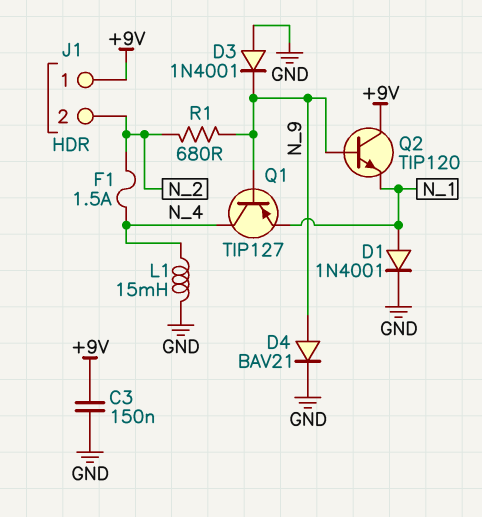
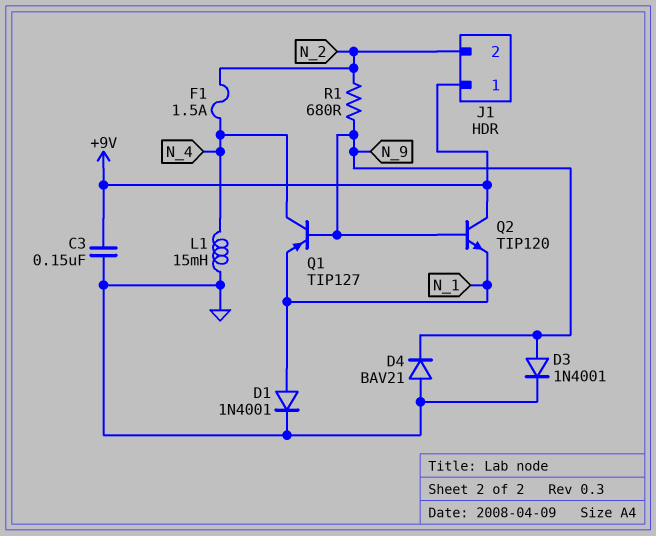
D3: diode 1N4001 (A GND, K N_9) -> diode 1N4001 (A N_9, K GND)
D4: diode BAV21 (A N_9, K GND) -> diode BAV21 (A GND, K N_9)

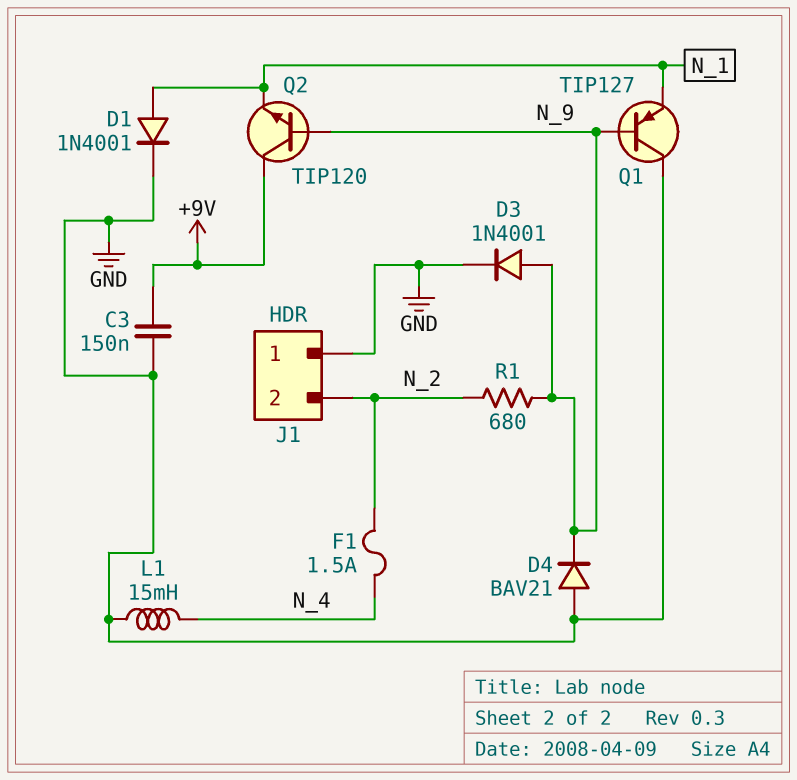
J1 pin 1: +9V -> GND
Q1: PNP TIP127 (B N_9, C N_4, E N_1) -> PNP TIP127 (B N_9, C GND, E N_1)

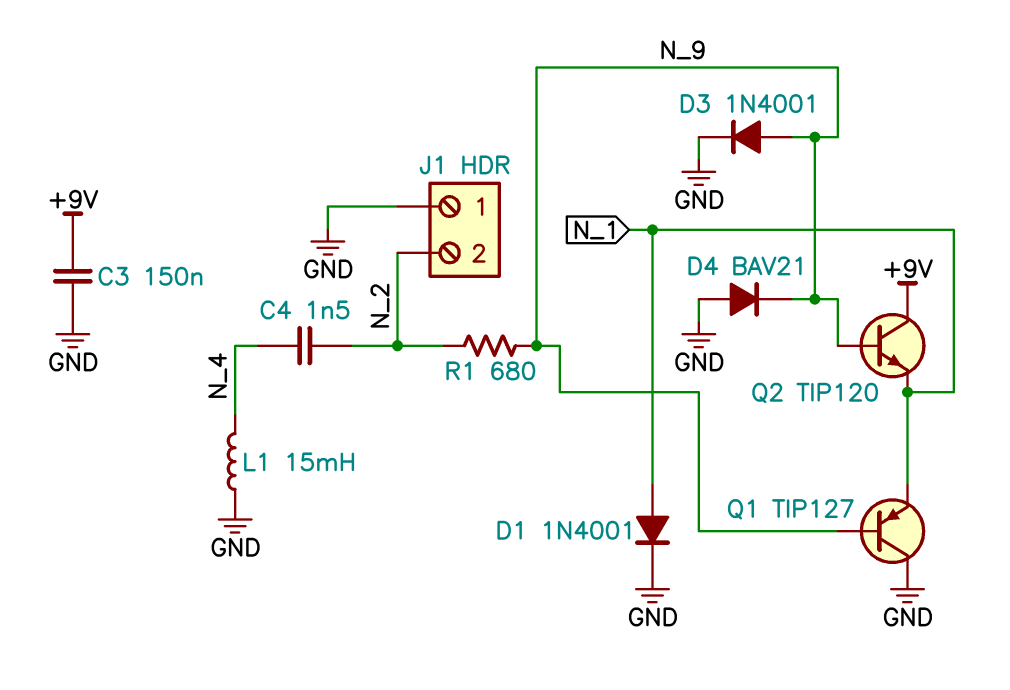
C4: none -> 1.5nF (N_2, N_4)
F1: 1.5A (N_2, N_4) -> none

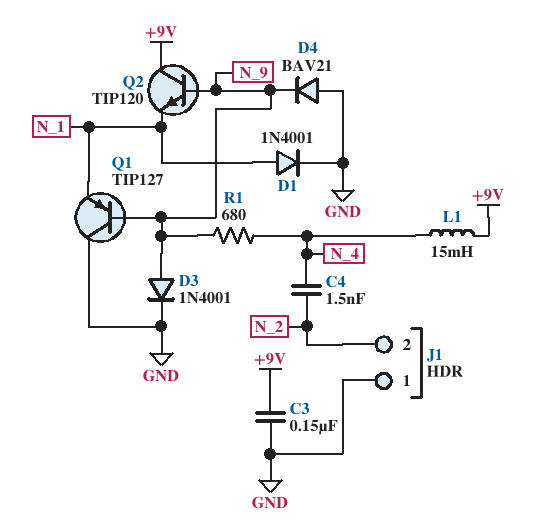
L1: 15mH (GND, N_4) -> 15mH (+9V, N_4)
R1: 680 (N_2, N_9) -> 680 (N_4, N_9)

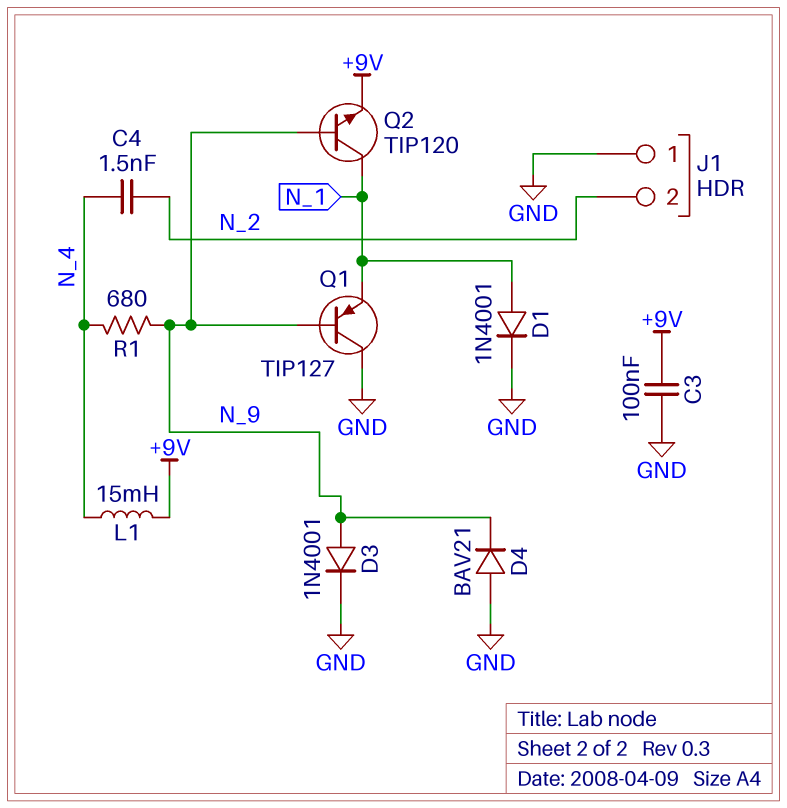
C3: 150nF (+9V, GND) -> 100nF (+9V, GND)
Q2: NPN TIP120 (B N_9, C +9V, E N_1) -> NPN TIP120 (B N_9, C N_1, E +9V)

